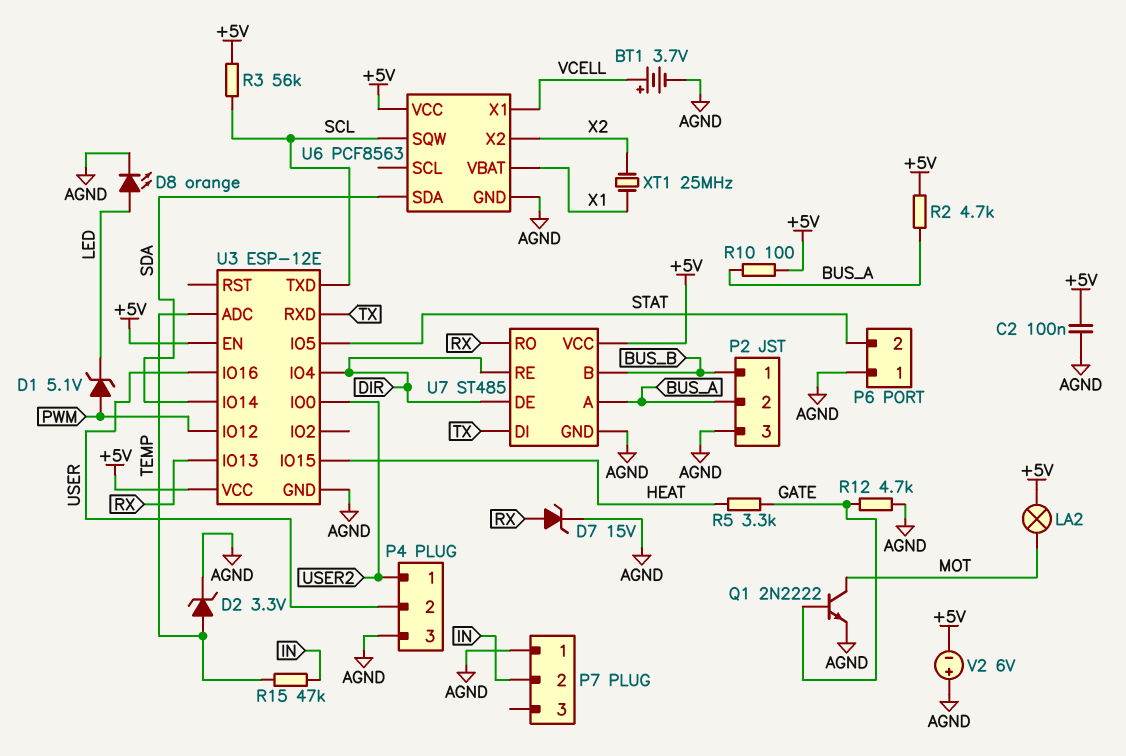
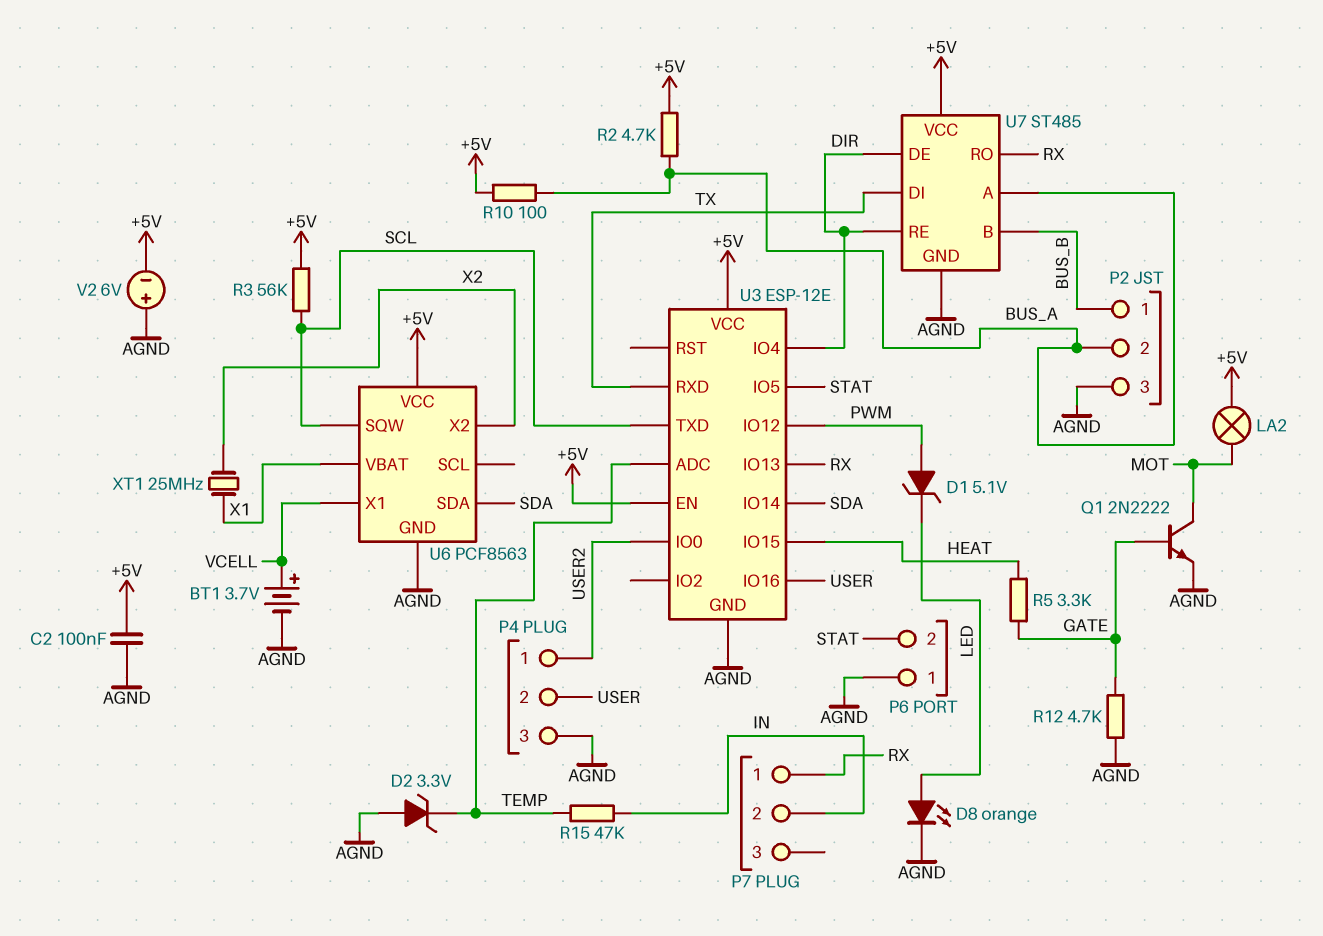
D2: zener 3.3V (A TEMP, K AGND) -> zener 3.3V (A AGND, K TEMP)
D7: zener 15V (A RX, K AGND) -> none
P7 pin 1: AGND -> RX

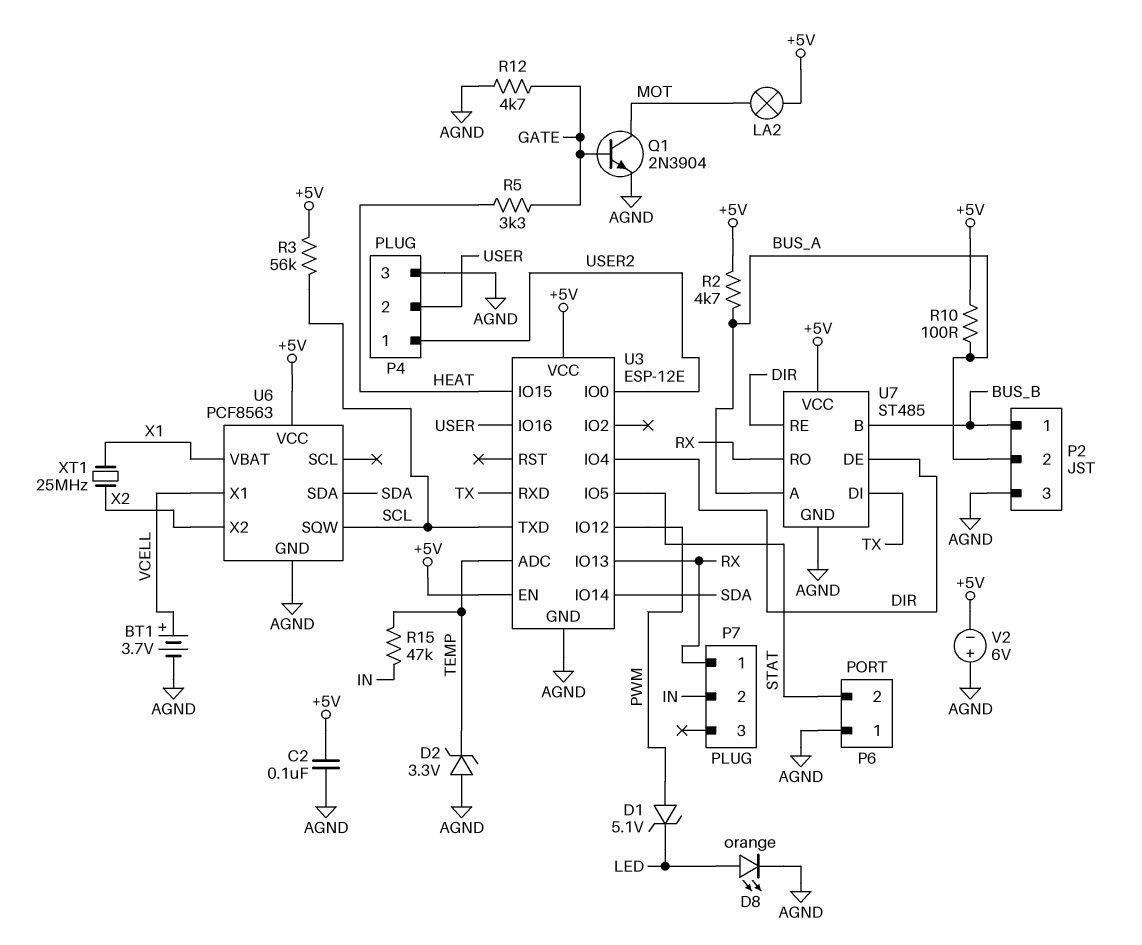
Q1: NPN 2N2222 (B GATE, C MOT, E AGND) -> NPN 2N3904 (B GATE, C MOT, E AGND)

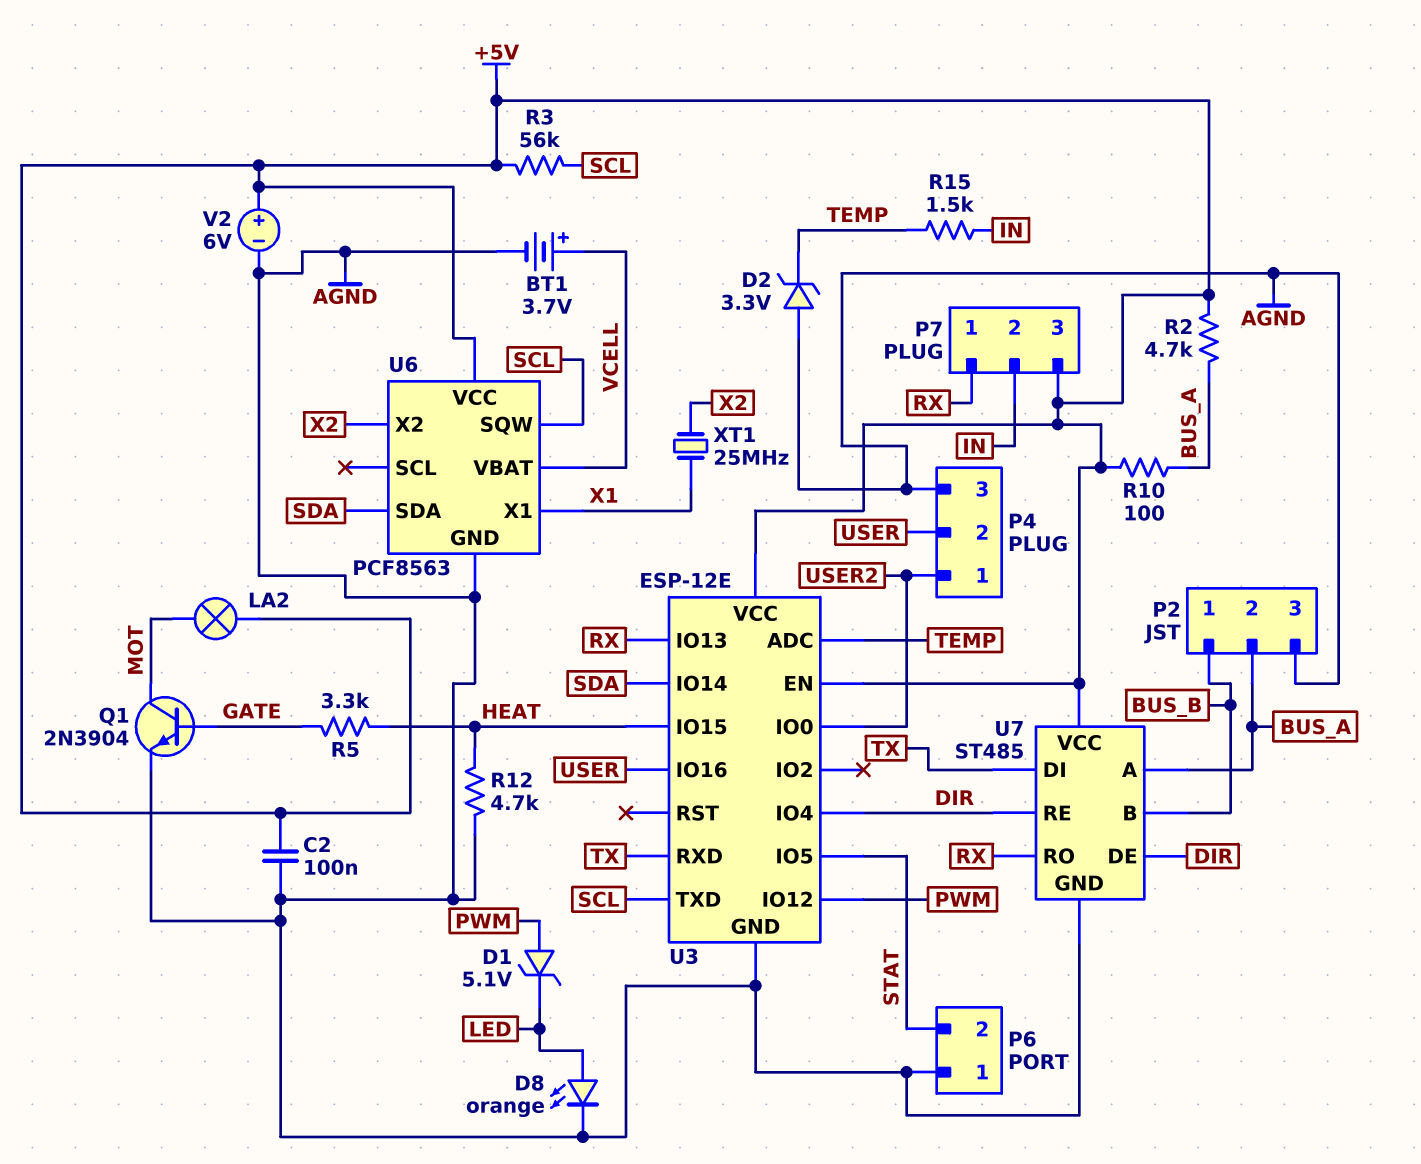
P7 pin 3: none -> +5V
R12: 4.7k (AGND, GATE) -> 4.7k (AGND, HEAT)
R15: 47k (IN, TEMP) -> 1.5k (IN, TEMP)
U6 pin VBAT: X1 -> VCELL
U6 pin X1: VCELL -> X1
V2: 6V (plus AGND, minus +5V) -> 6V (plus +5V, minus AGND)

